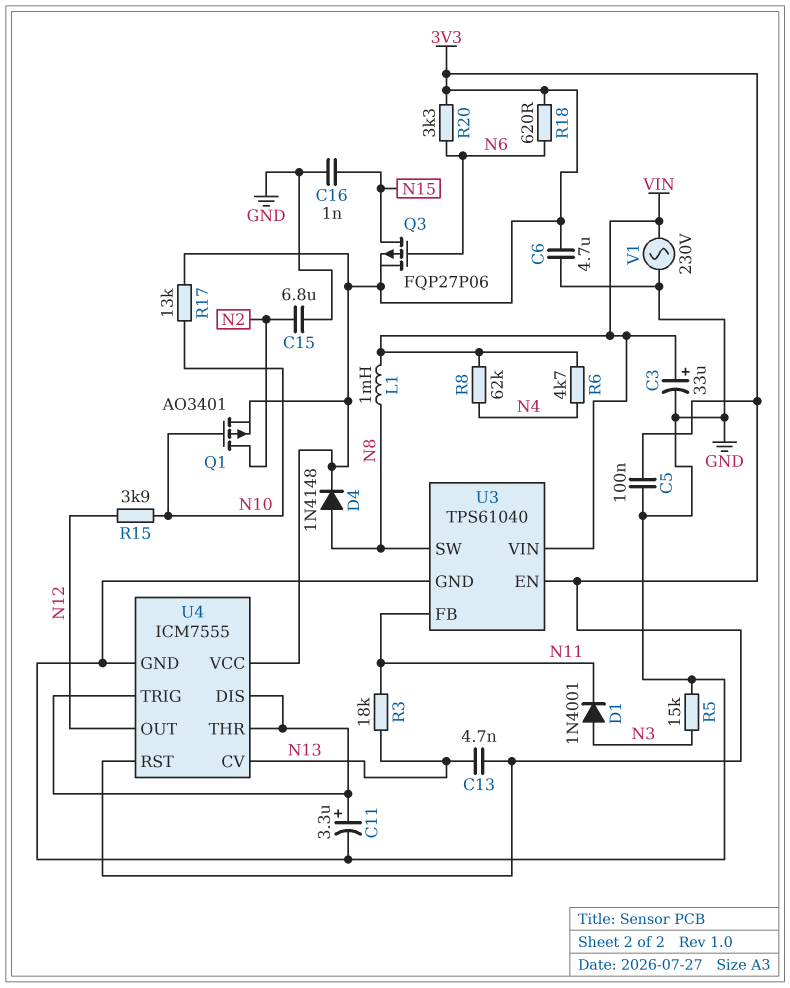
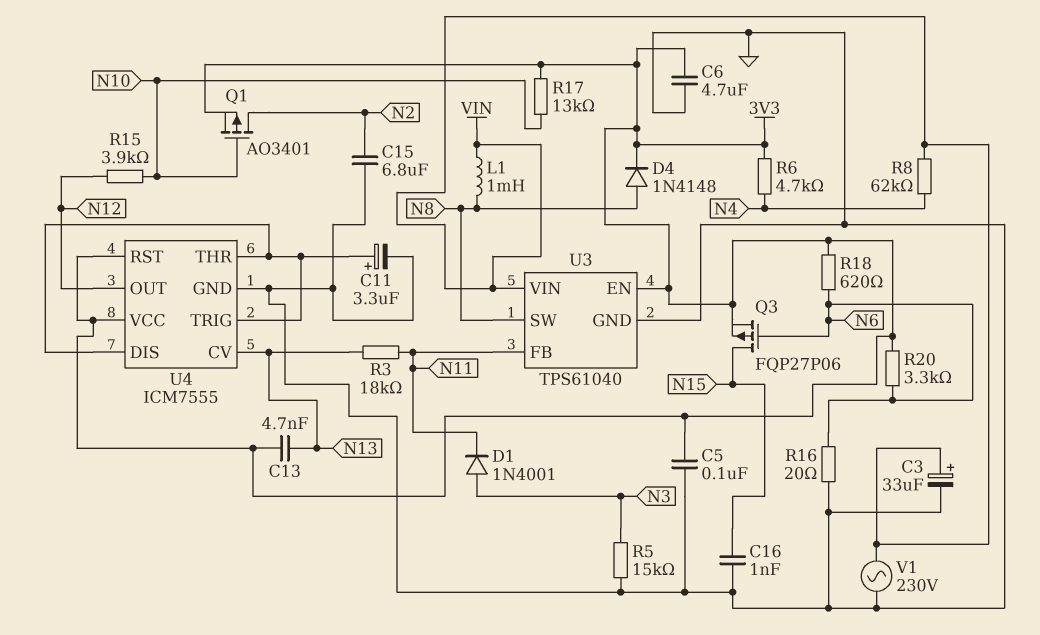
R6: 4.7k (N4, VIN) -> 4.7k (3V3, N4)
R16: none -> 20 (GND, N6)

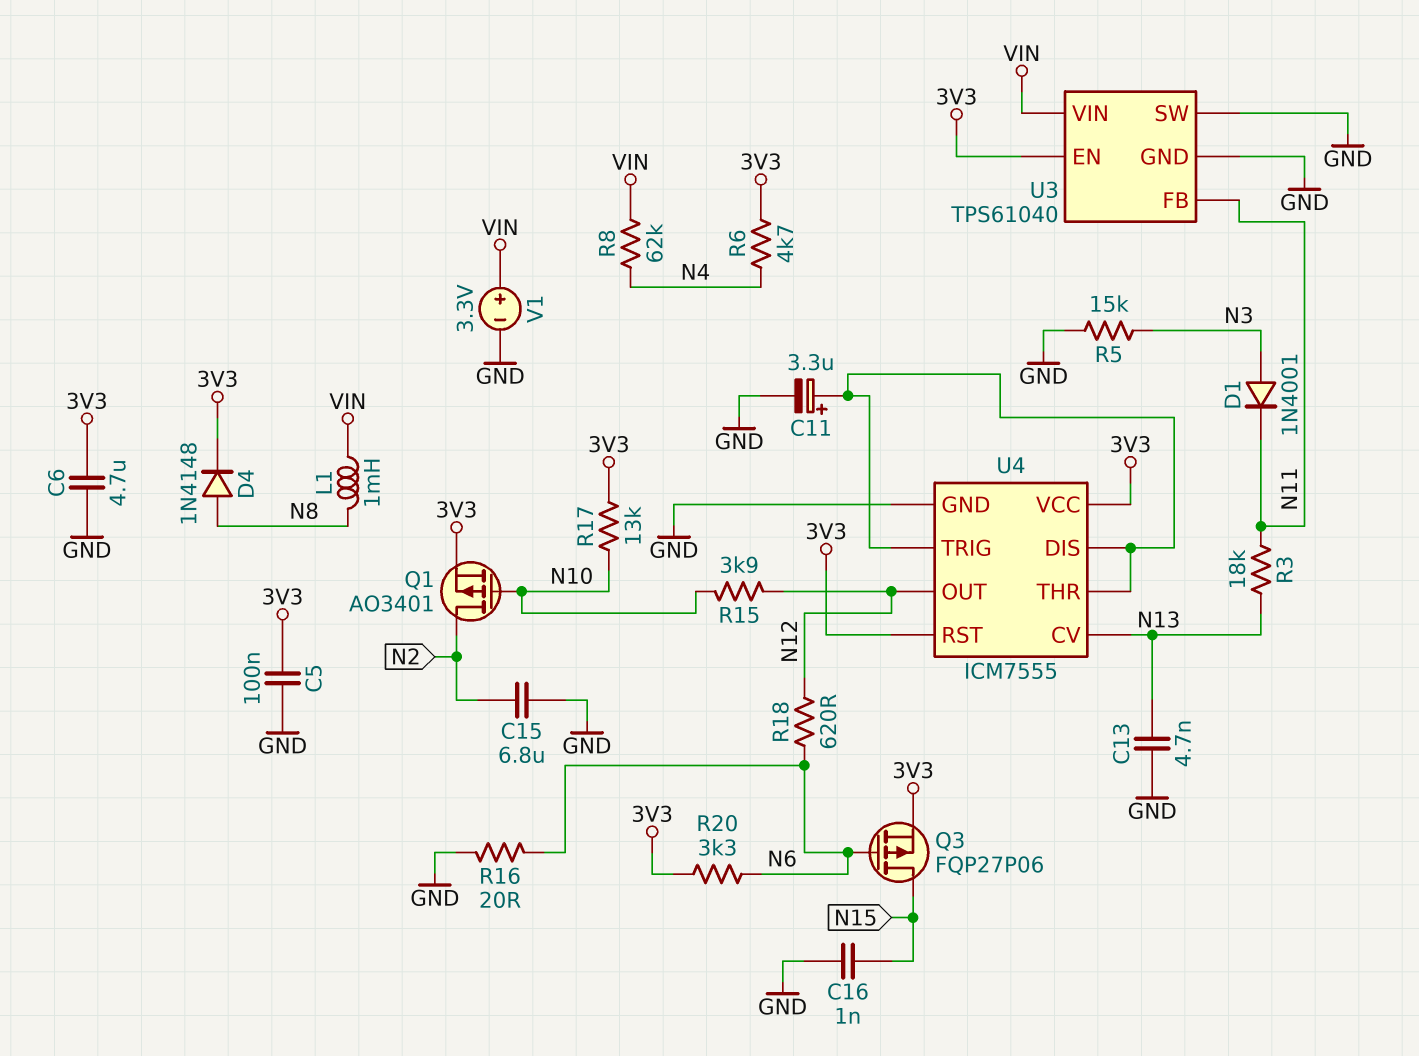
C3: 33uF (plus VIN, minus GND) -> none
C13: 4.7nF (3V3, N13) -> 4.7nF (GND, N13)
R18: 620 (3V3, N6) -> 620 (N6, N12)
U3 pin SW: N8 -> GND
V1: AC 230V (GND, VIN) -> 3.3V (plus VIN, minus GND)

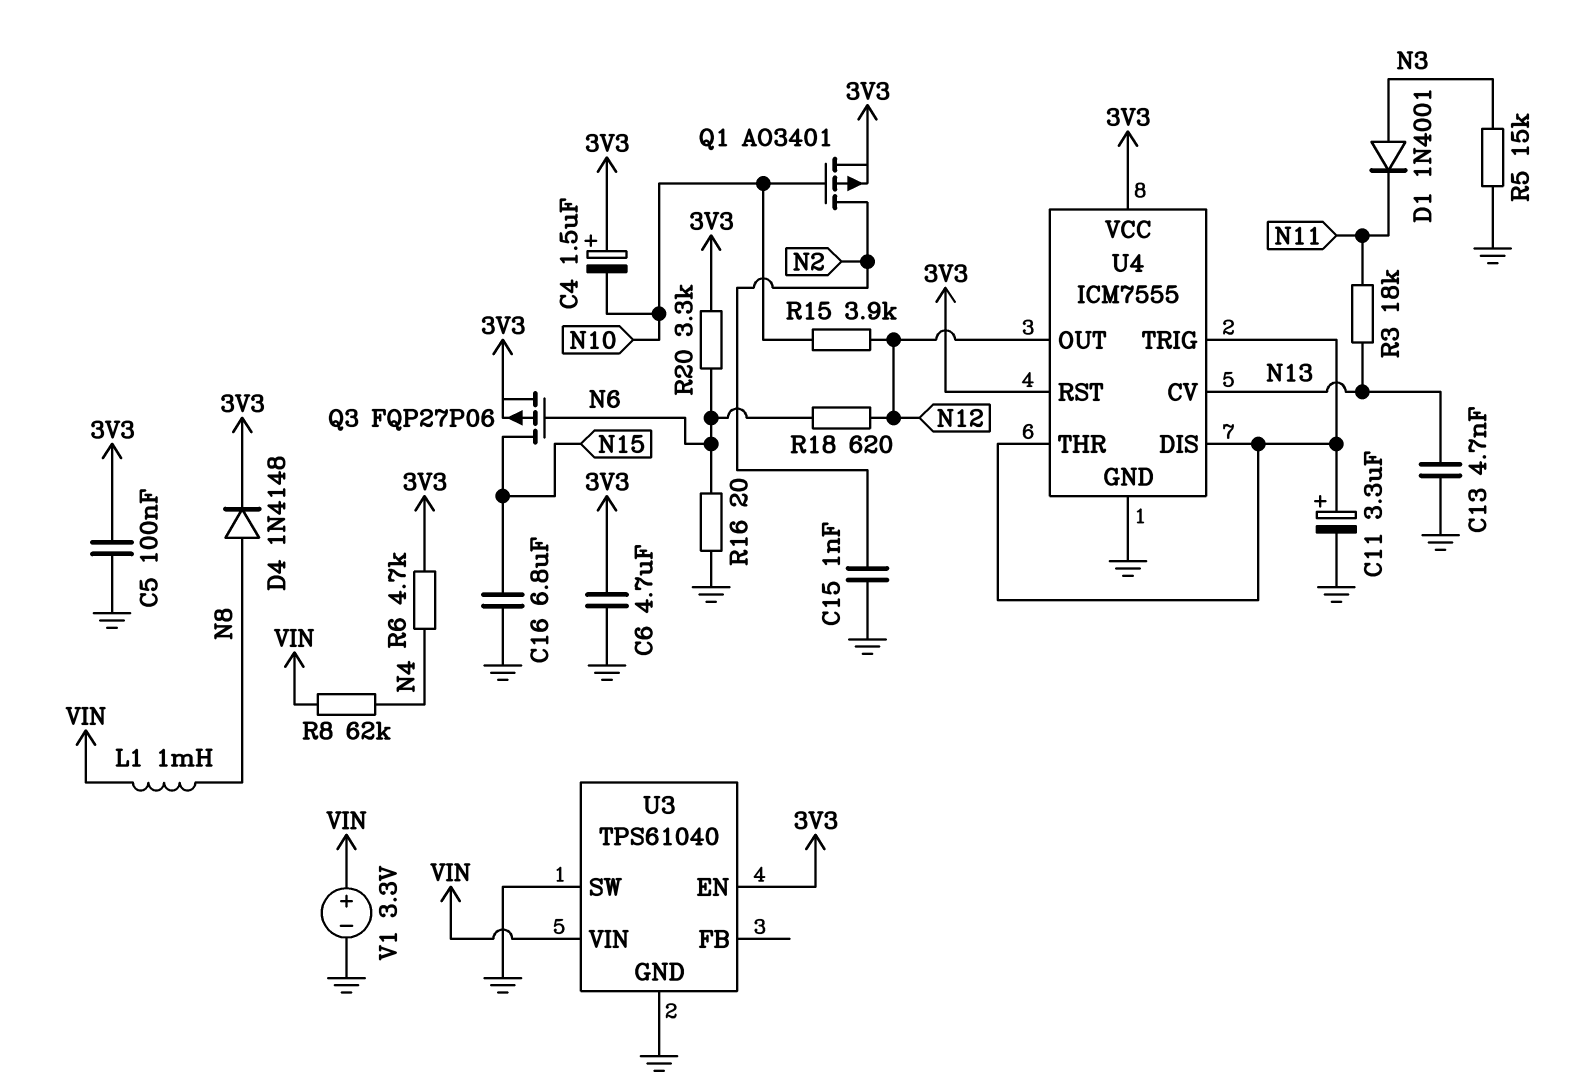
C4: none -> 1.5uF (plus 3V3, minus N10)
C15: 6.8uF (GND, N2) -> 1nF (GND, N2)
C16: 1nF (GND, N15) -> 6.8uF (GND, N15)
R17: 13k (3V3, N10) -> none
U3 pin FB: N11 -> none

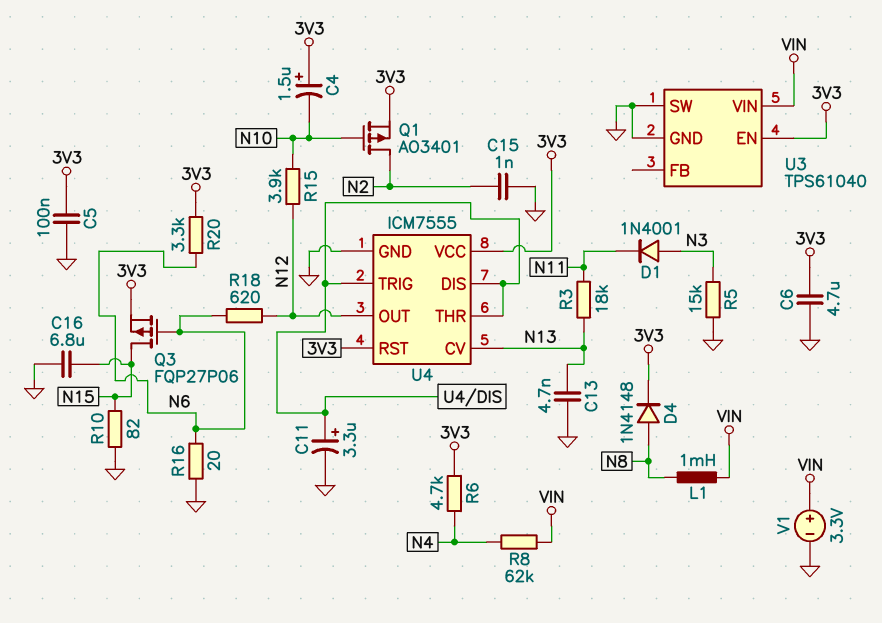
R10: none -> 82 (GND, N15)

